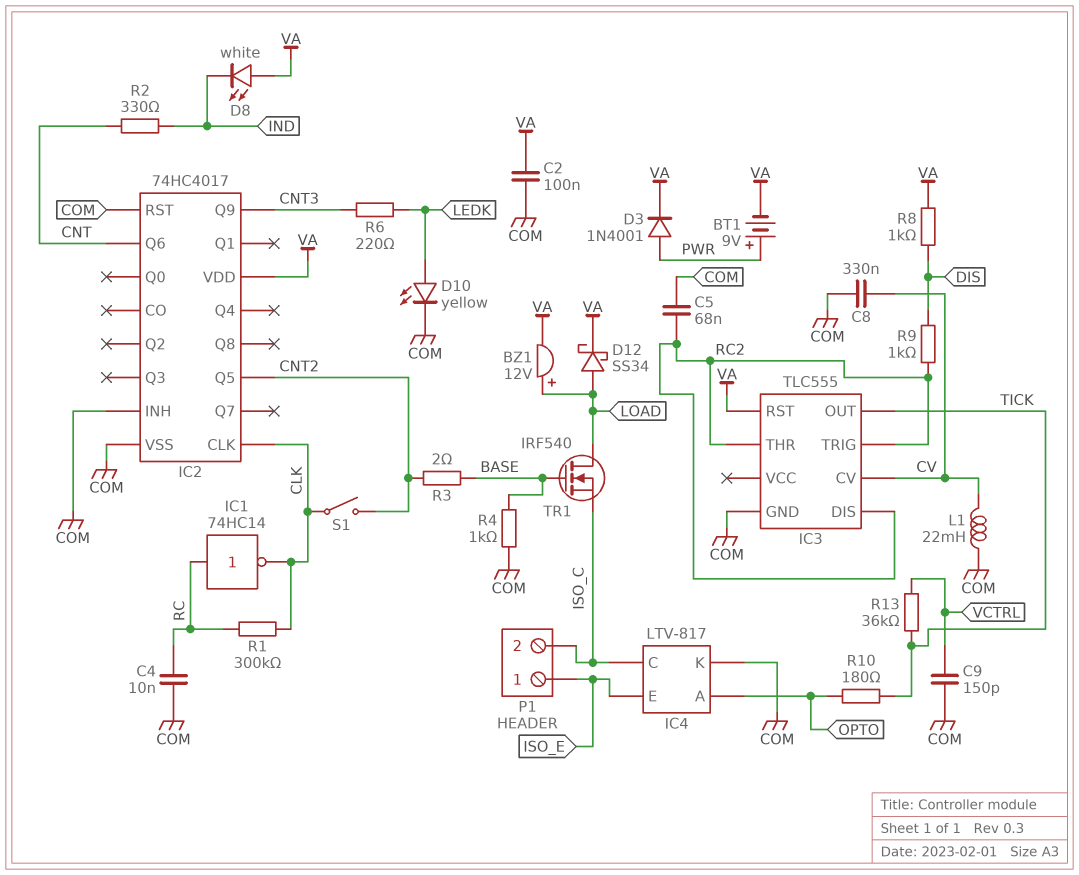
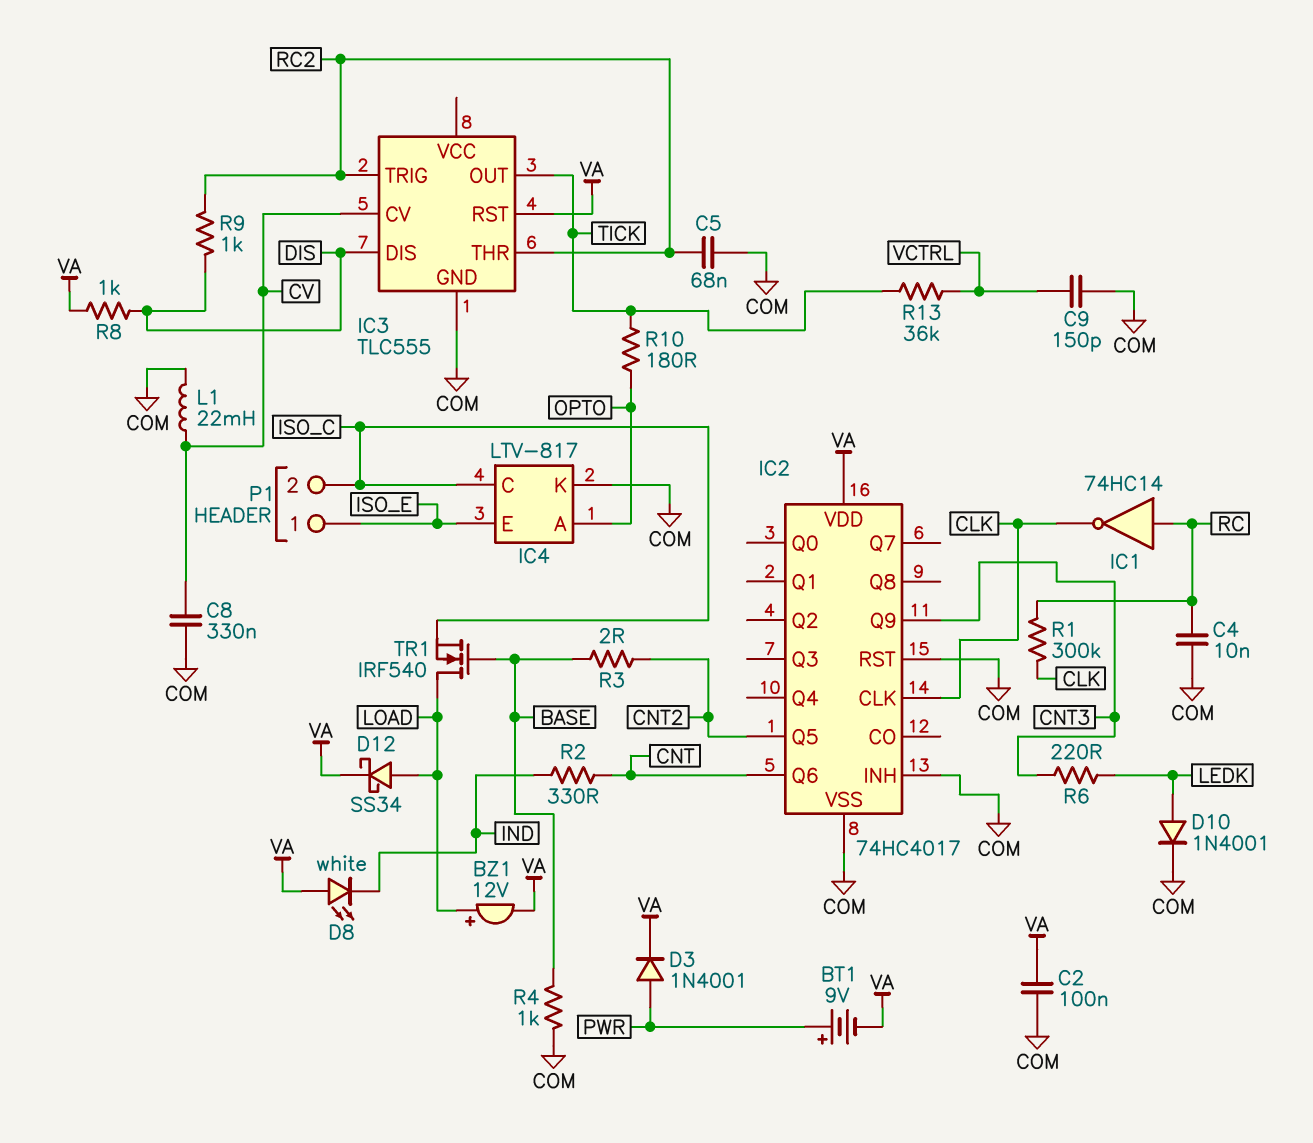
D10: LED yellow (A LEDK, K COM) -> diode 1N4001 (A LEDK, K COM)
IC3 pin DIS: RC2 -> DIS
S1: switch (CLK, CNT2) -> none

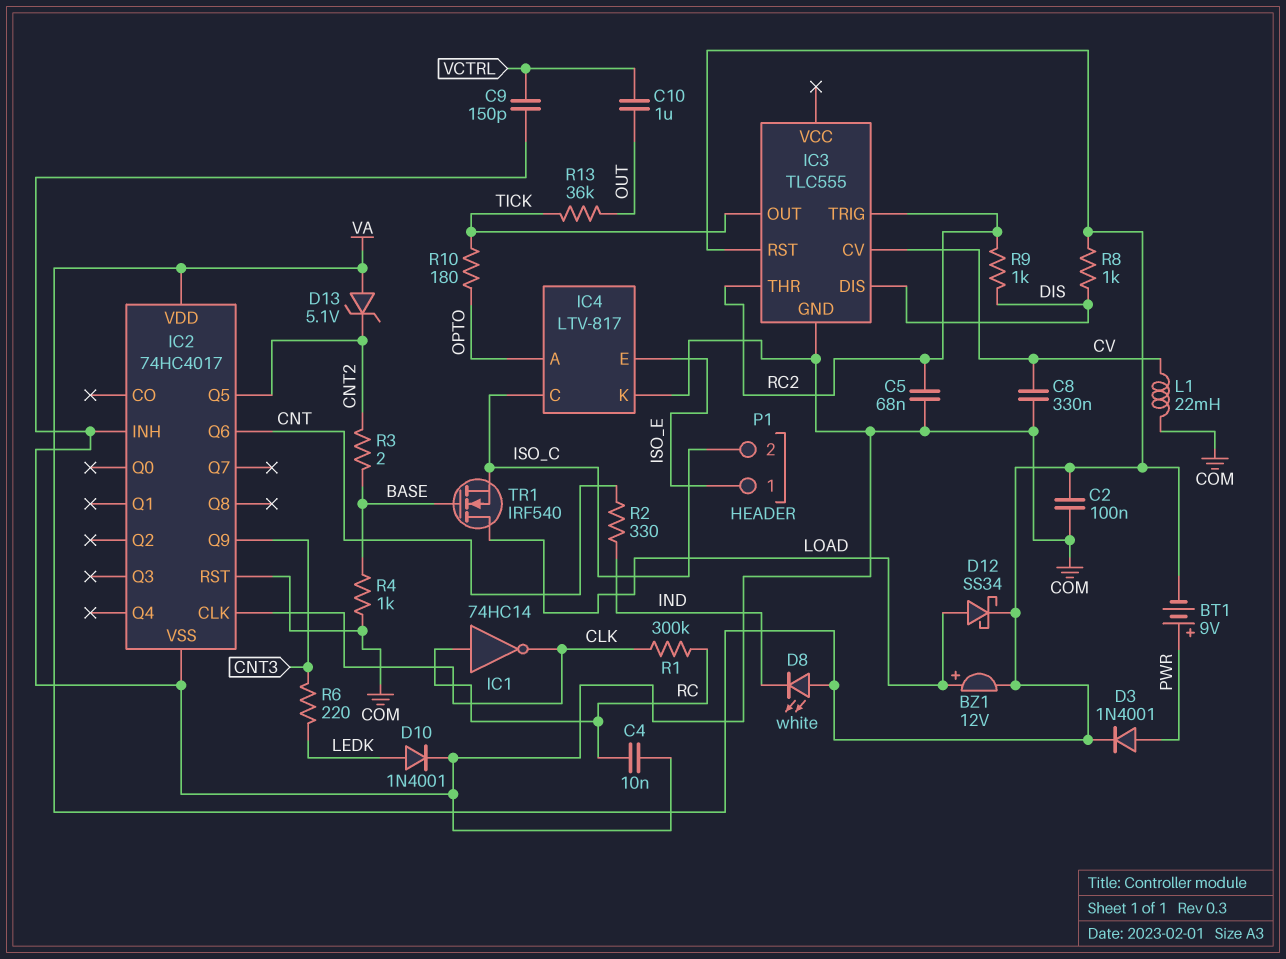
C10: none -> 1uF (OUT, VCTRL)
D13: none -> zener 5.1V (A VA, K CNT2)
R13: 36k (TICK, VCTRL) -> 36k (OUT, TICK)

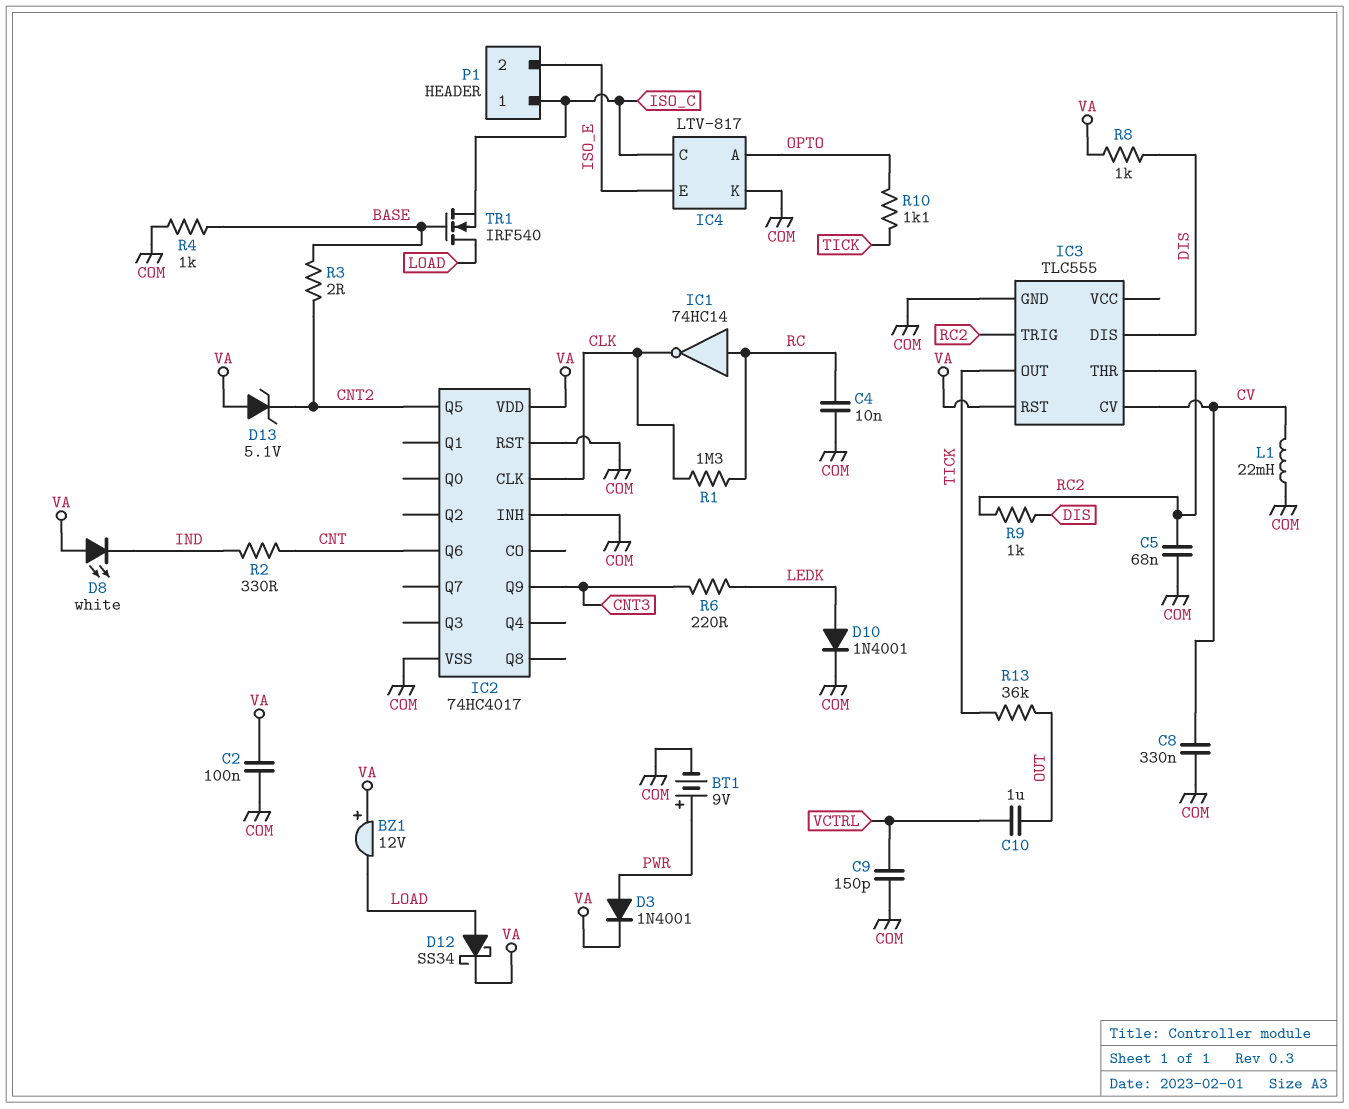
BT1: 9V (plus PWR, minus VA) -> 9V (plus PWR, minus COM)
BZ1: buzzer 12V (plus LOAD, minus VA) -> buzzer 12V (plus VA, minus LOAD)
P1 pin 1: ISO_E -> ISO_C
P1 pin 2: ISO_C -> ISO_E
R1: 300k (CLK, RC) -> 1.3M (CLK, RC)
R10: 180 (OPTO, TICK) -> 1.1k (OPTO, TICK)

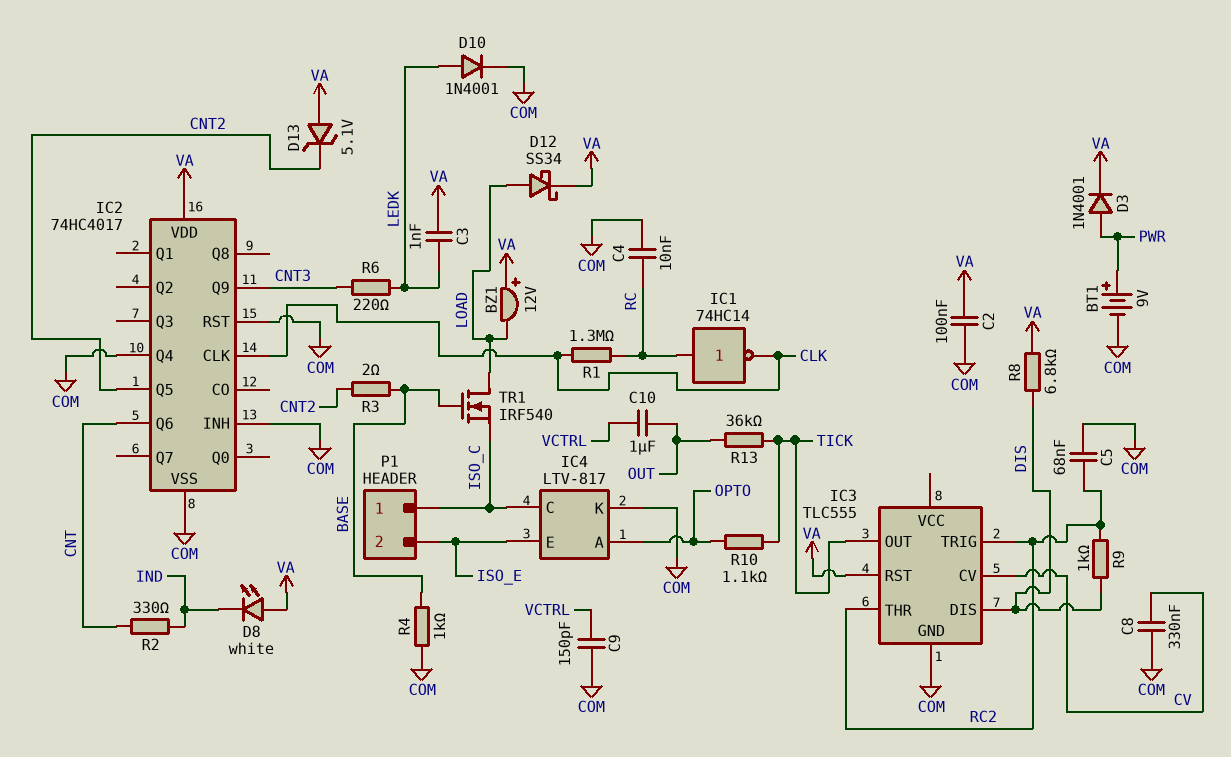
C3: none -> 1nF (LEDK, VA)
IC2 pin Q4: none -> COM
L1: 22mH (COM, CV) -> none
R8: 1k (DIS, VA) -> 6.8k (DIS, VA)

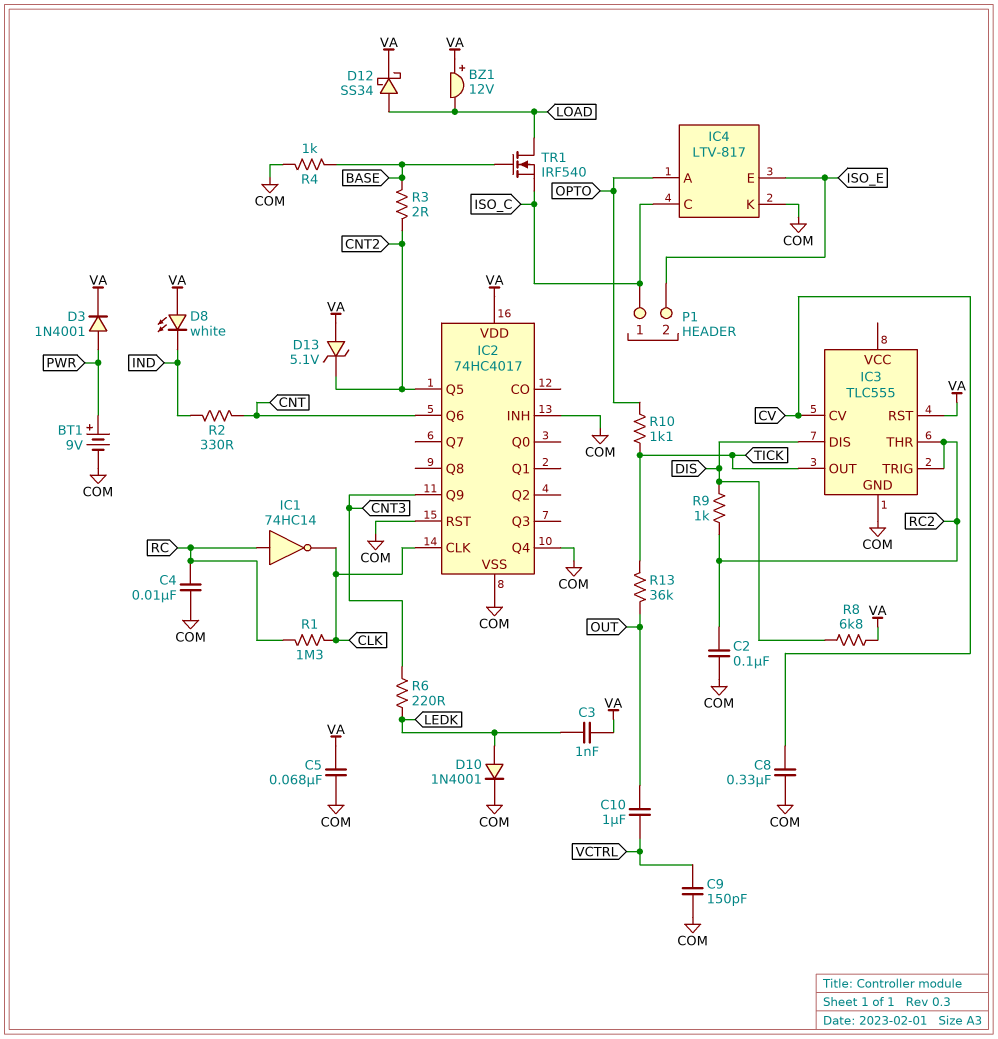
C2: 100nF (COM, VA) -> 100nF (COM, RC2)
C5: 68nF (COM, RC2) -> 68nF (COM, VA)

